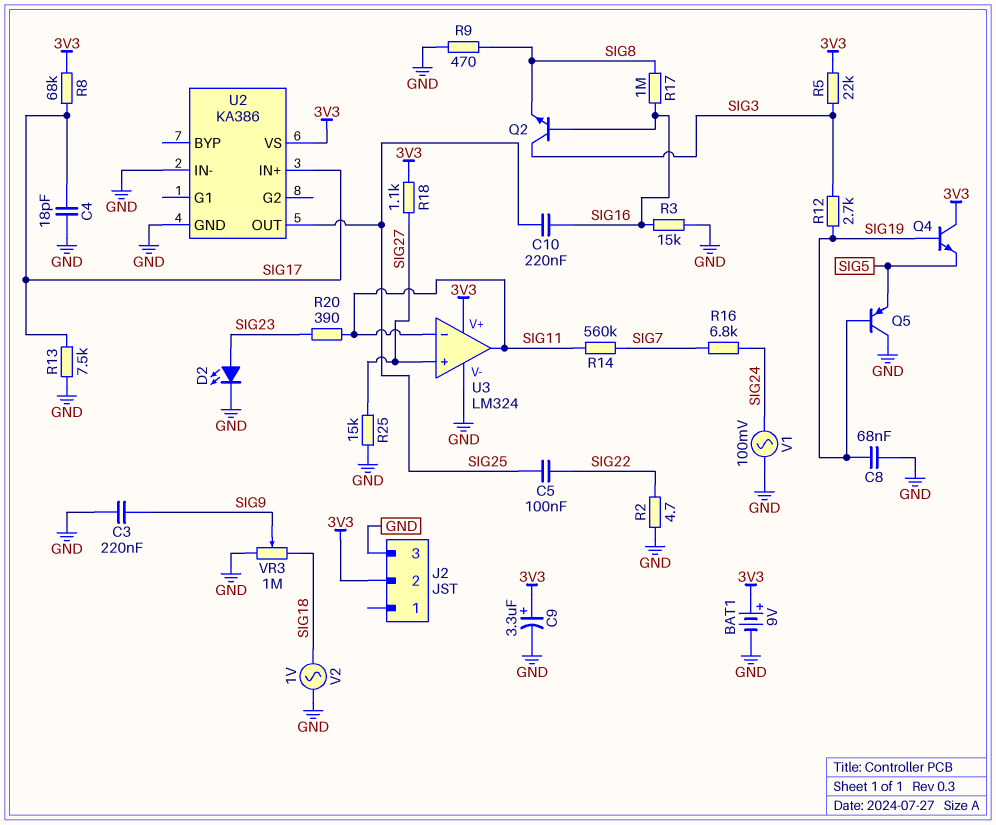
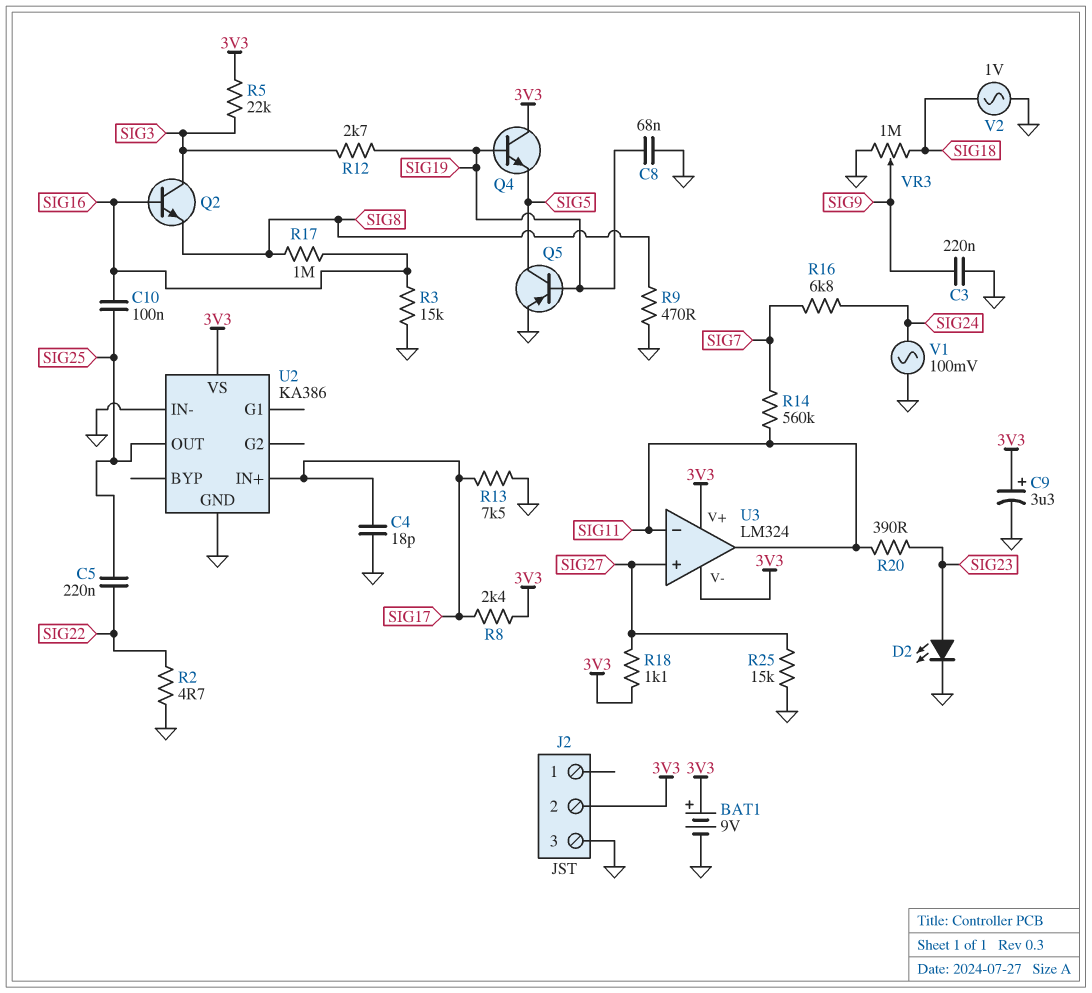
C5: 100nF (SIG22, SIG25) -> 220nF (SIG22, SIG25)
C10: 220nF (SIG16, SIG25) -> 100nF (SIG16, SIG25)
Q5: PNP (B SIG19, C GND, E SIG5) -> PNP (B SIG19, C SIG5, E GND)
R8: 68k (3V3, SIG17) -> 2.4k (3V3, SIG17)
U3 pin V-: GND -> 3V3

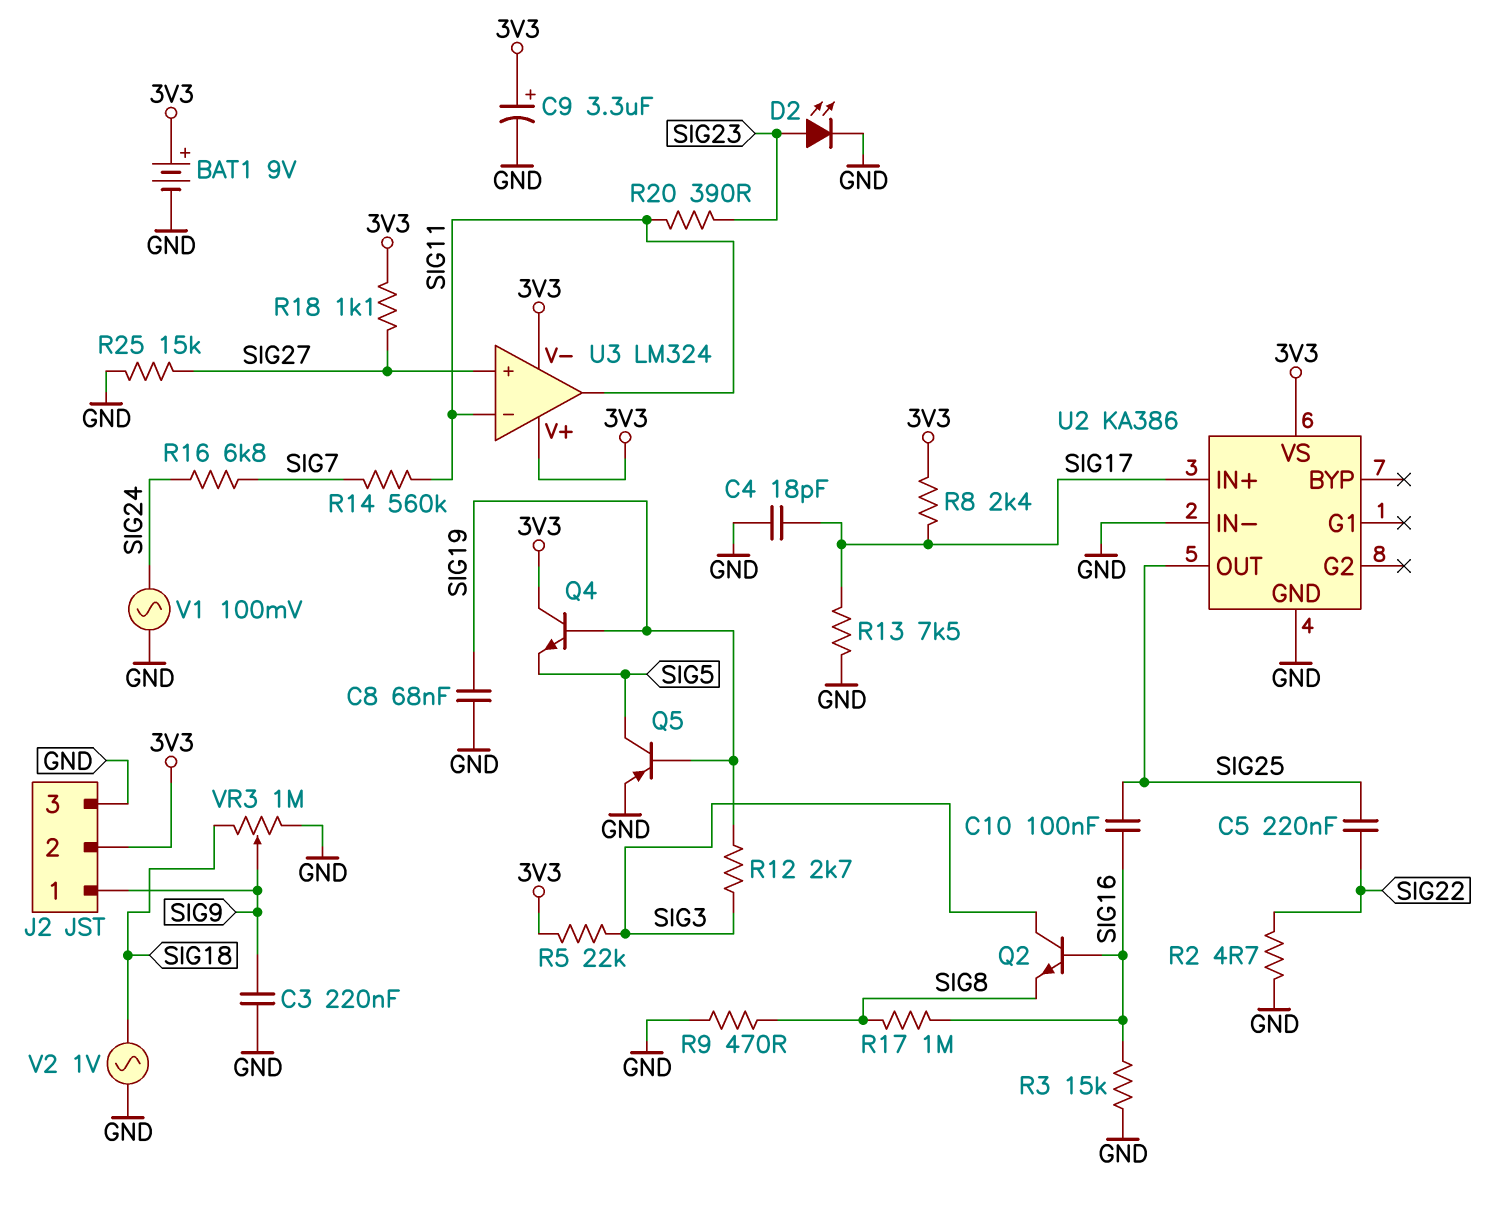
J2 pin 1: none -> SIG9

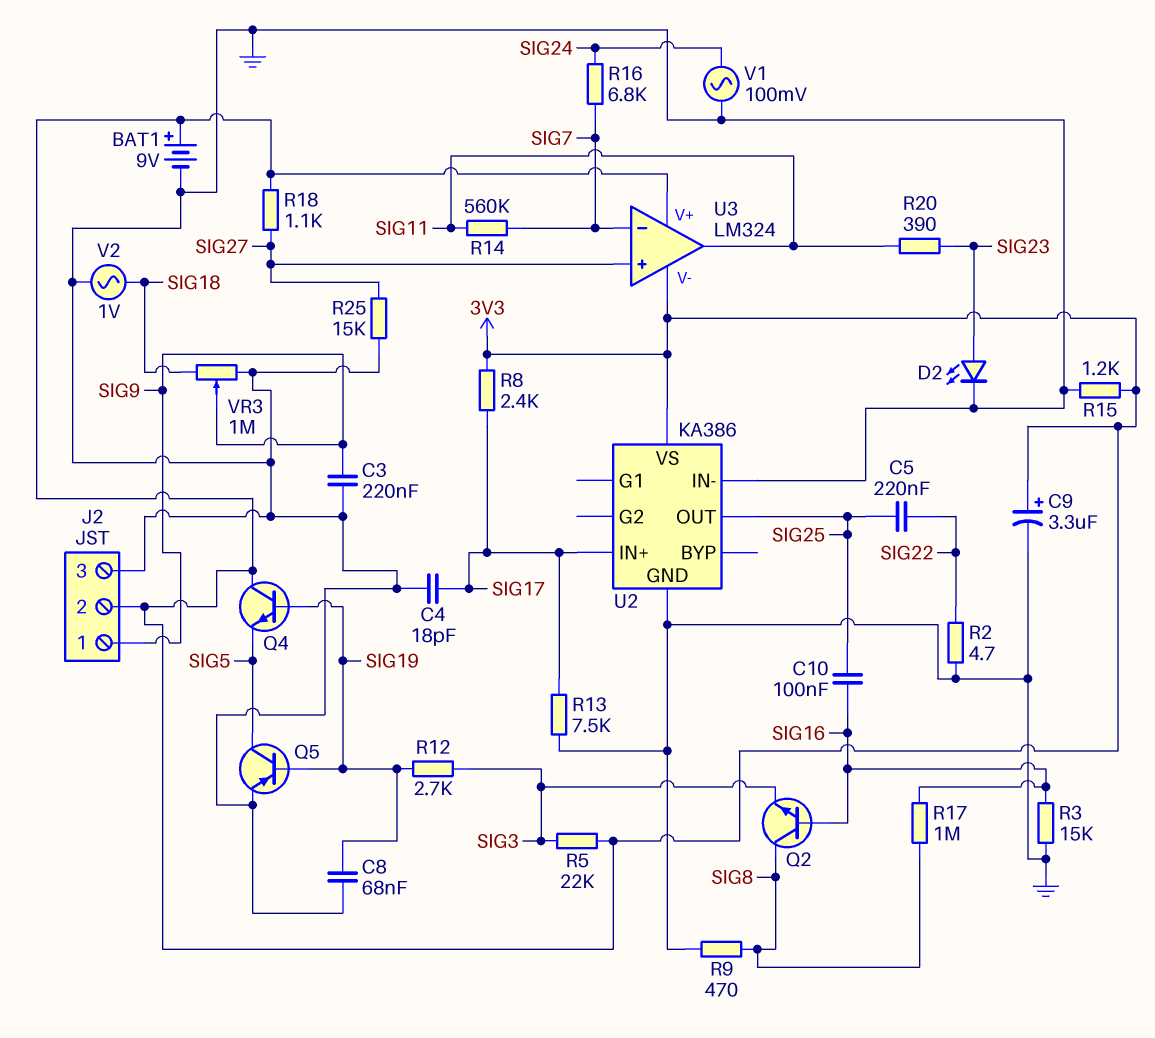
Q2: NPN (B SIG16, C SIG3, E SIG8) -> NPN (B SIG16, C SIG8, E SIG3)
R15: none -> 1.2k (3V3, GND)
U3 pin in-: SIG11 -> SIG7

